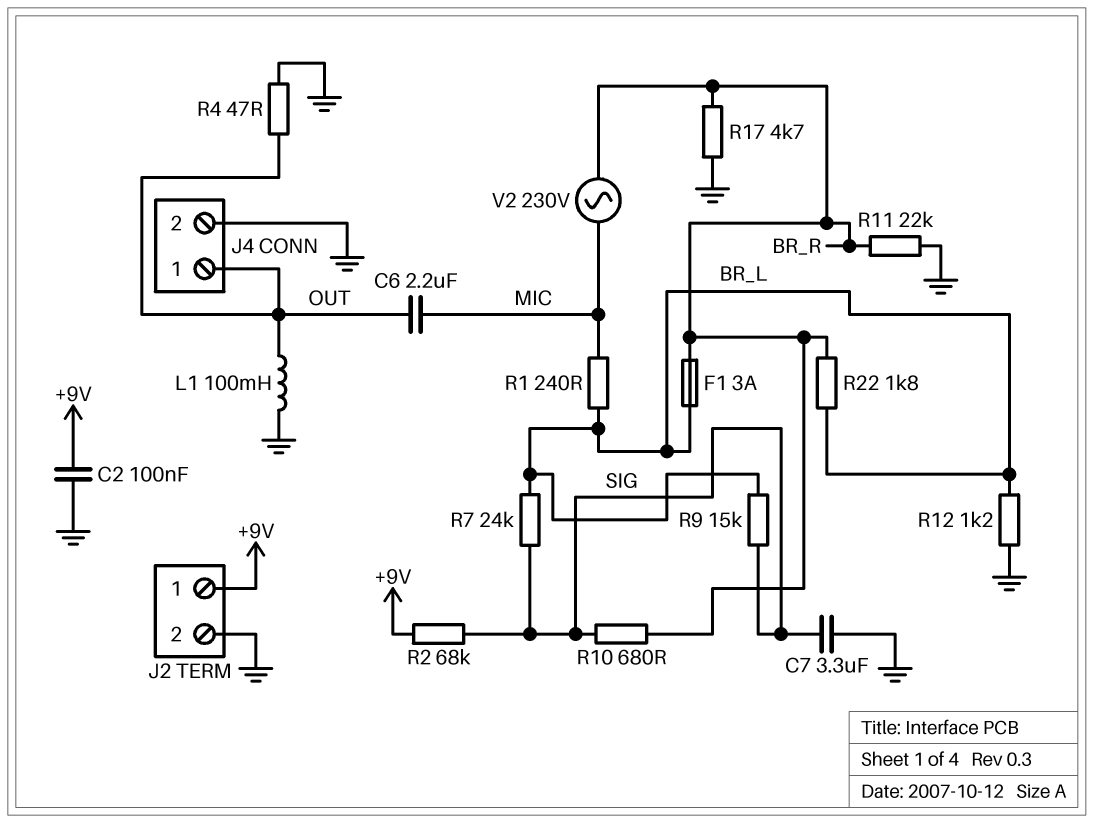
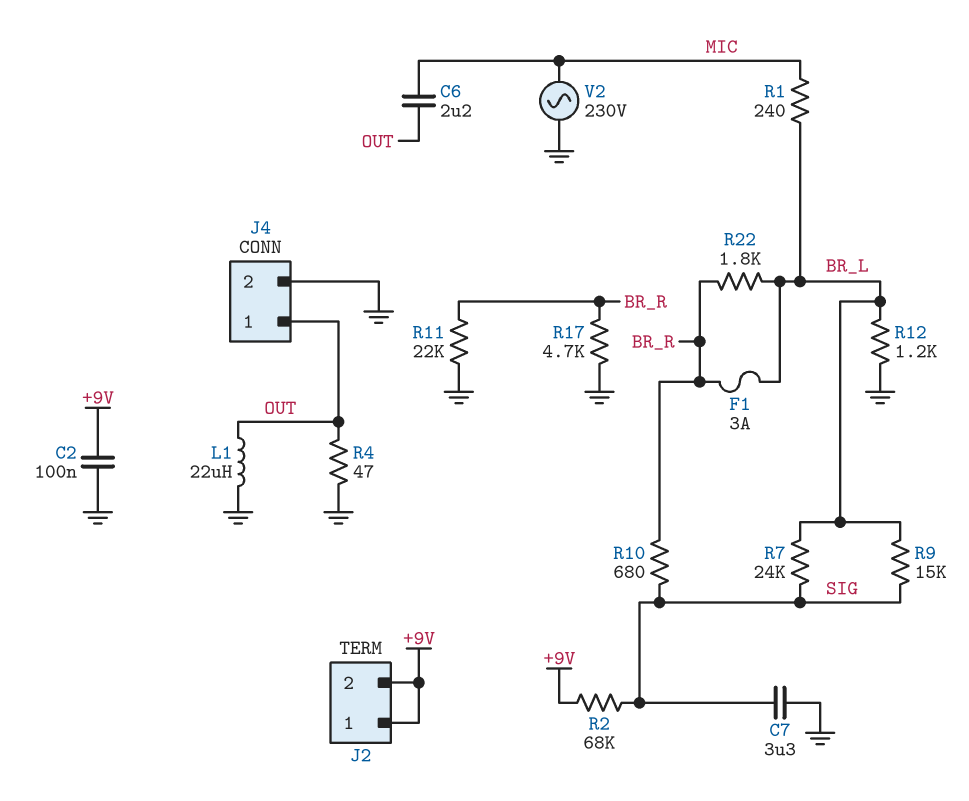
J2 pin 2: GND -> +9V
L1: 100mH (GND, OUT) -> 22uH (GND, OUT)
V2: AC 230V (BR_R, MIC) -> AC 230V (GND, MIC)

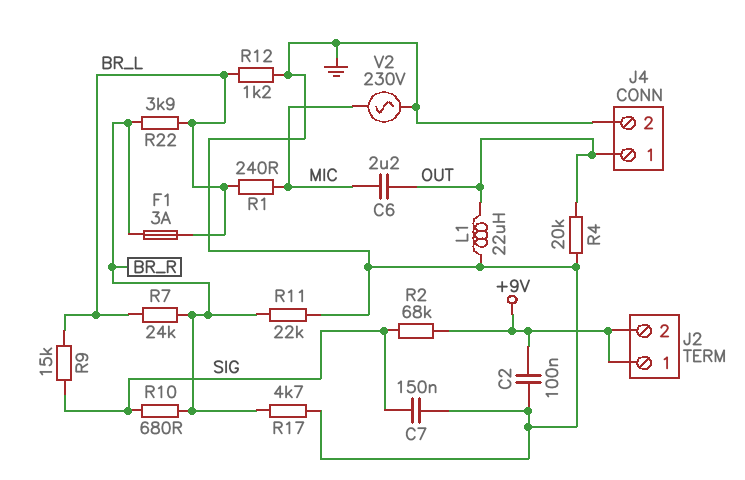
C7: 3.3uF (GND, SIG) -> 150nF (GND, SIG)
R4: 47 (GND, OUT) -> 20k (GND, OUT)
R7: 24k (BR_L, SIG) -> 24k (BR_L, BR_R)
R22: 1.8k (BR_L, BR_R) -> 3.9k (BR_L, BR_R)

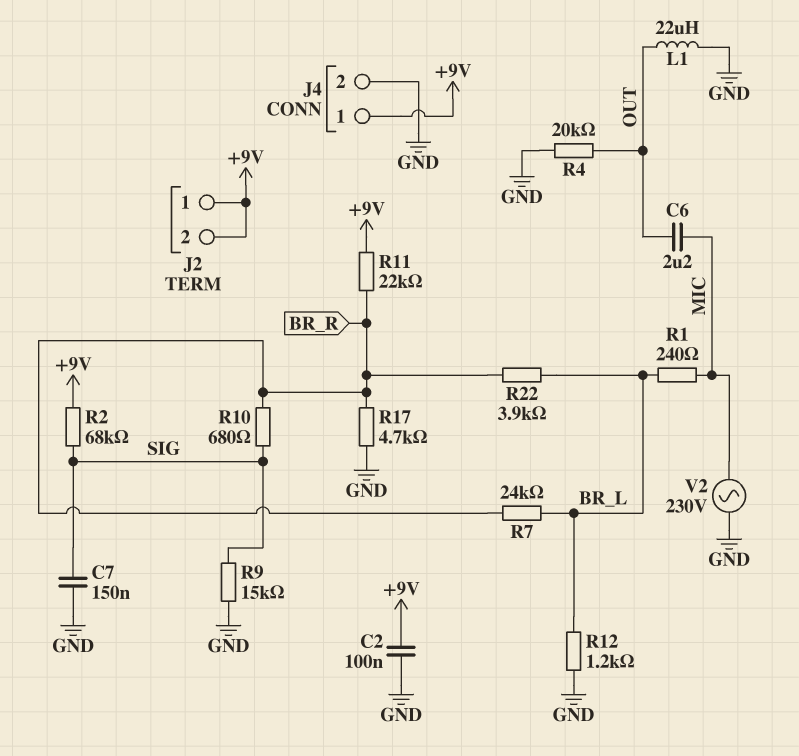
F1: 3A (BR_L, BR_R) -> none
J4 pin 1: OUT -> +9V
R9: 15k (BR_L, SIG) -> 15k (GND, SIG)
R11: 22k (BR_R, GND) -> 22k (+9V, BR_R)

